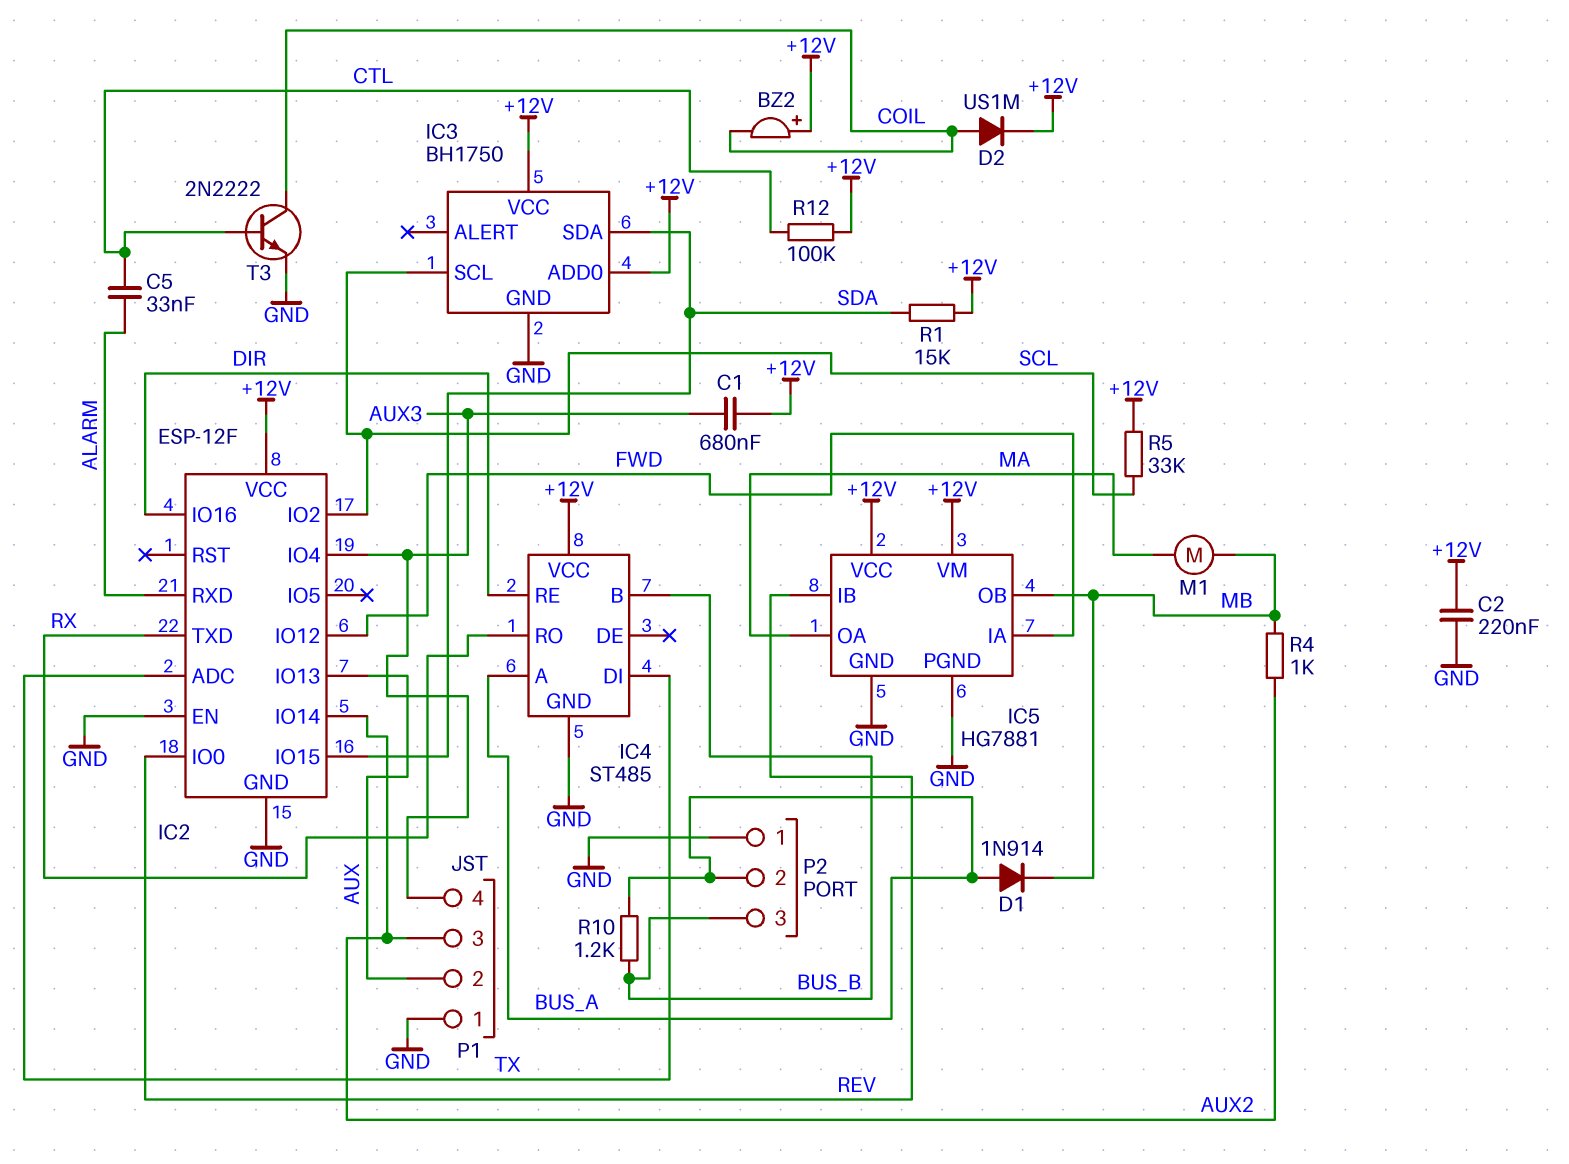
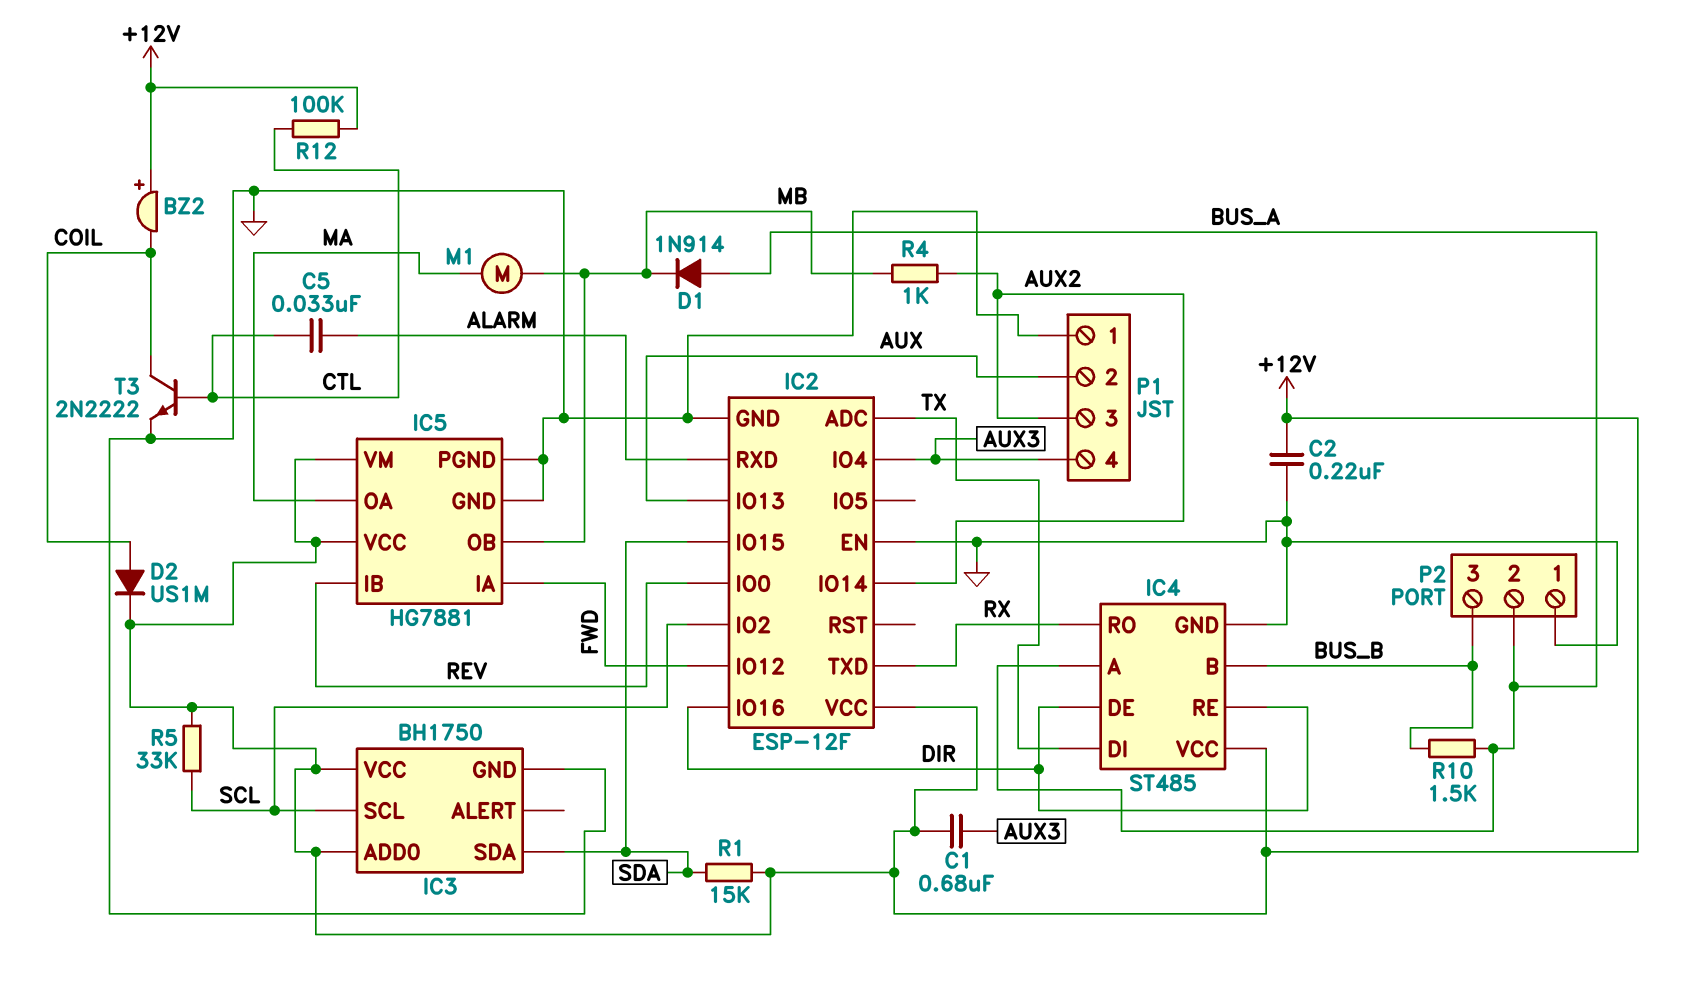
IC4 pin DE: none -> DIR
R10: 1.2k (BUS_A, BUS_B) -> 1.5k (BUS_A, BUS_B)

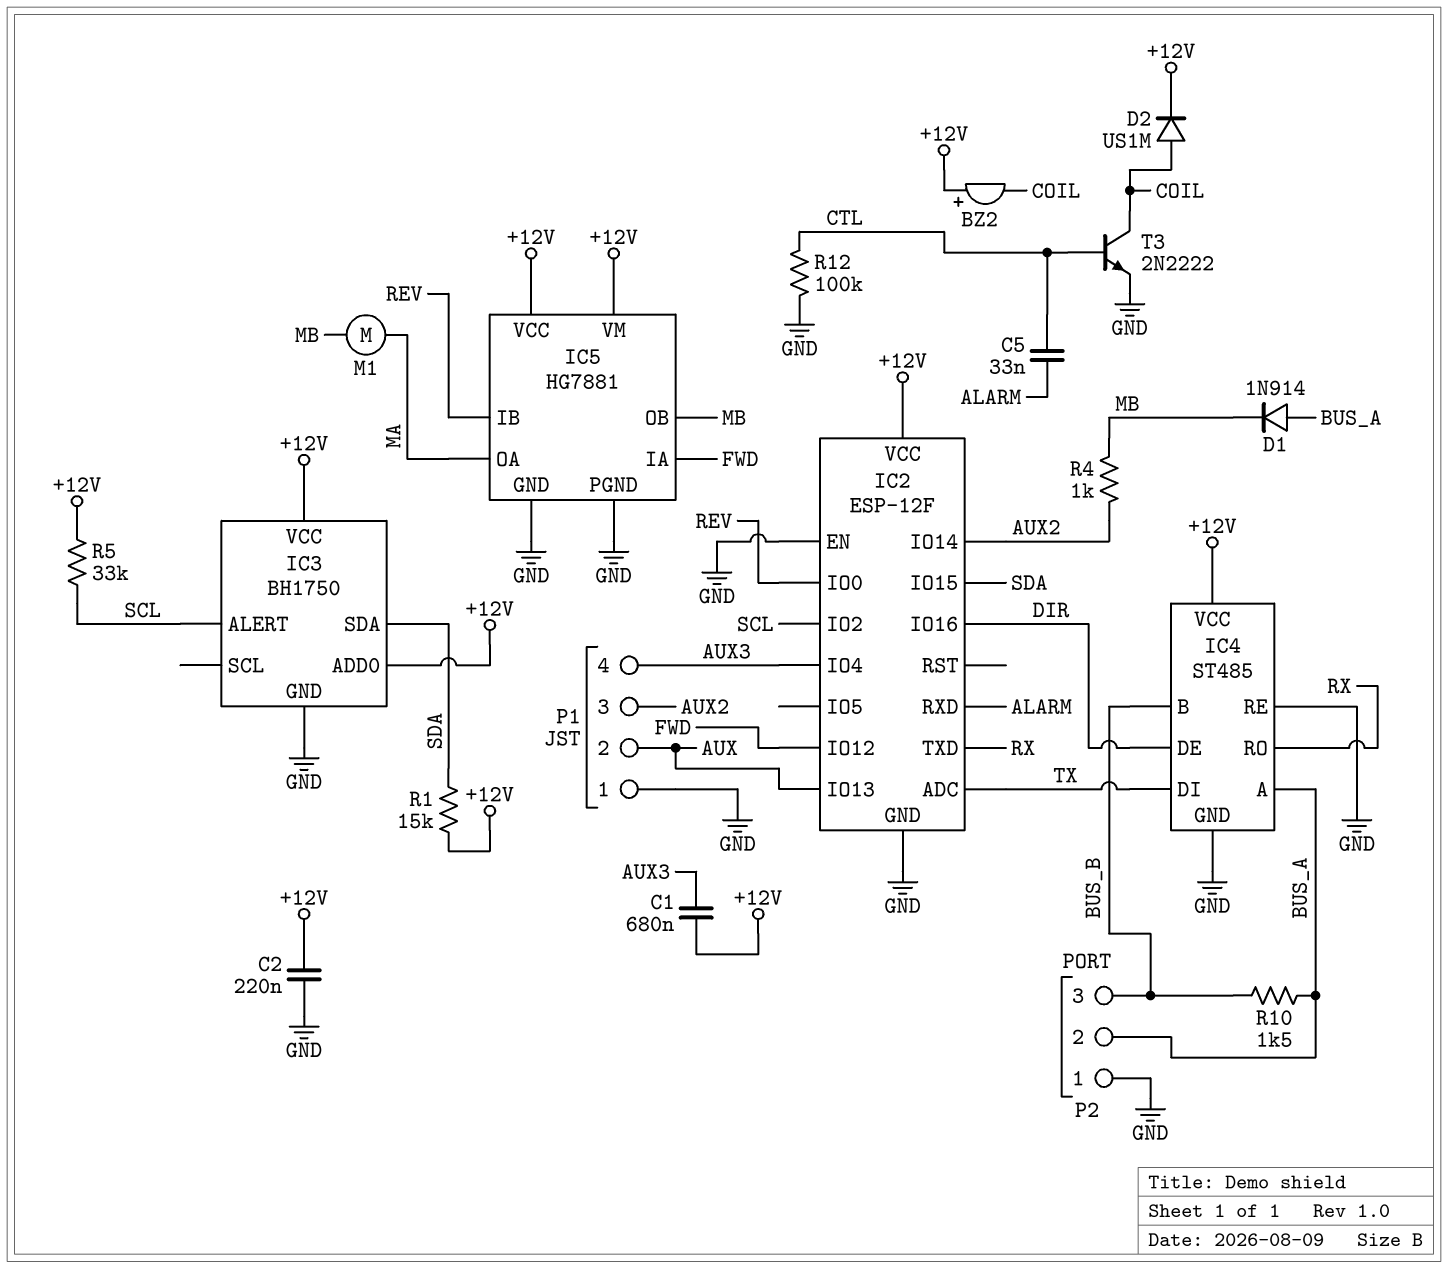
IC3 pin ALERT: none -> SCL
IC3 pin SCL: SCL -> none
IC4 pin RE: DIR -> GND
R12: 100k (+12V, CTL) -> 100k (CTL, GND)

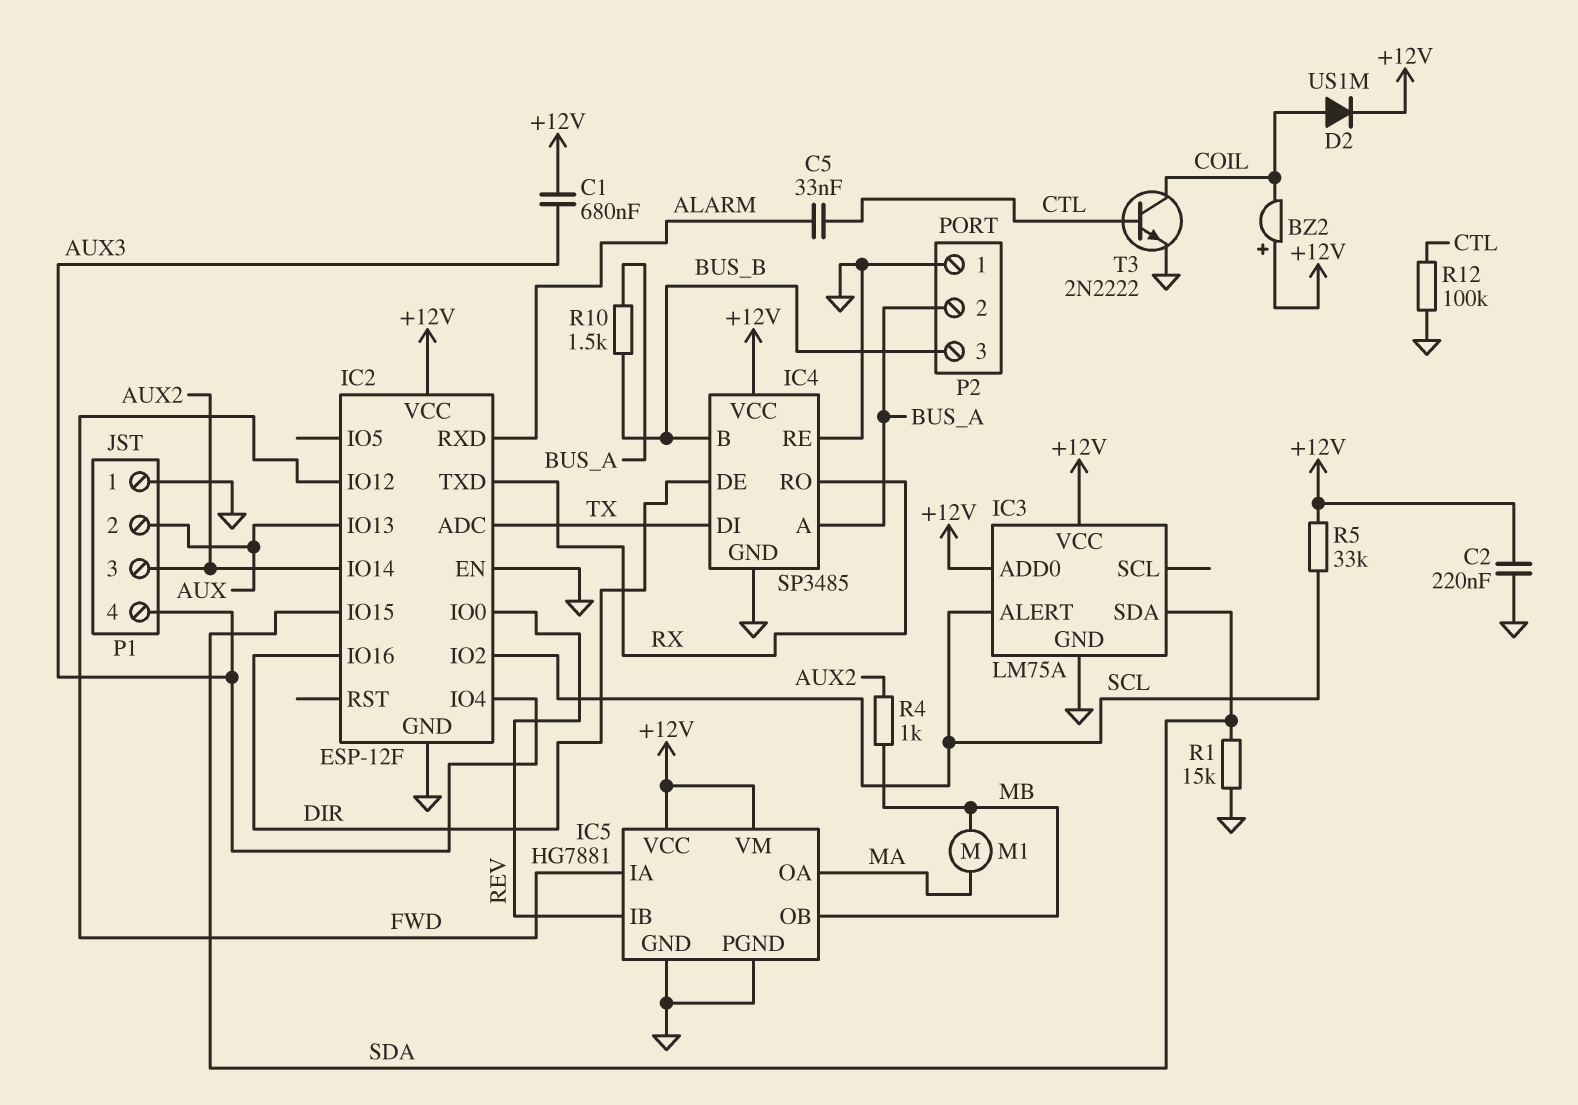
D1: diode 1N914 (A BUS_A, K MB) -> none
IC3: BH1750 -> LM75A
IC4: ST485 -> SP3485
R1: 15k (+12V, SDA) -> 15k (GND, SDA)

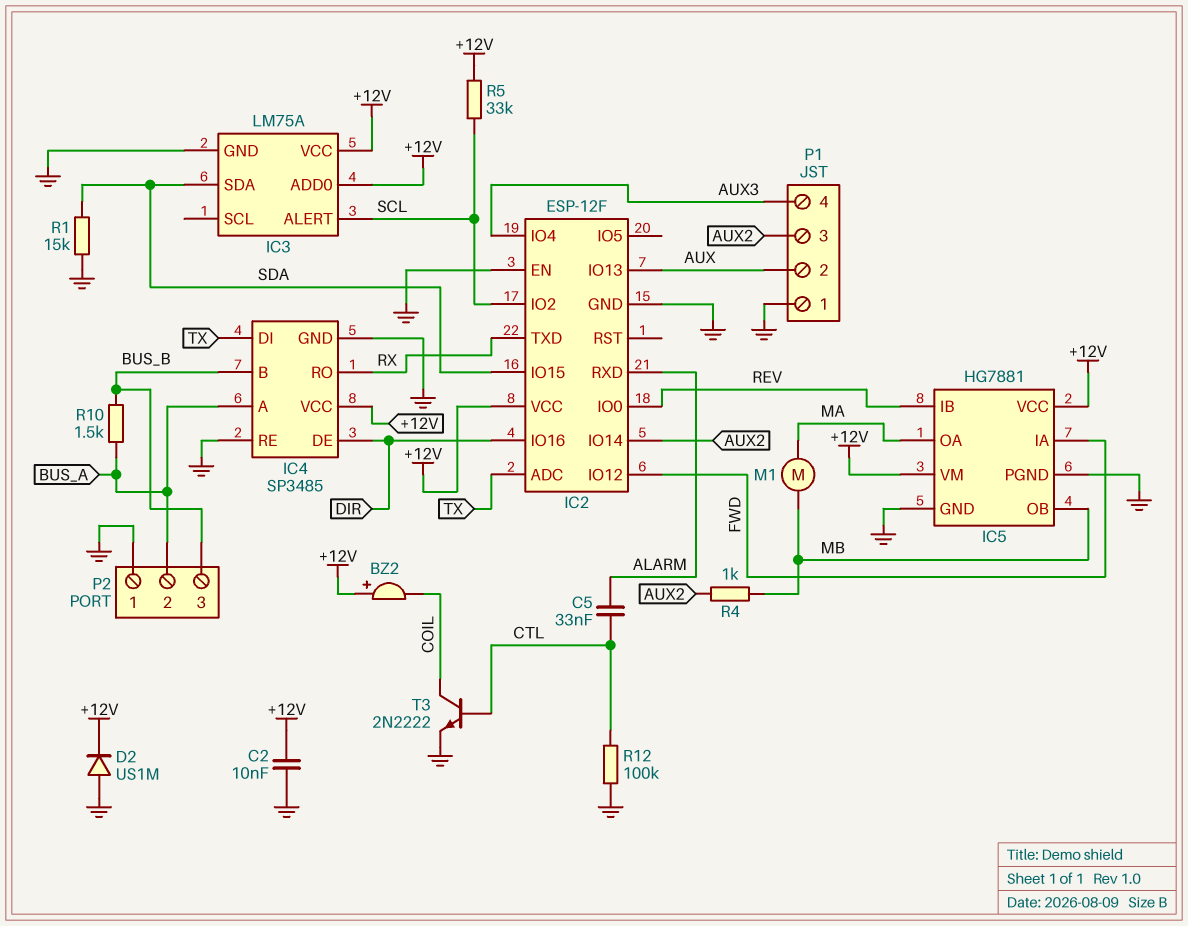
C1: 680nF (+12V, AUX3) -> none
C2: 220nF (+12V, GND) -> 10nF (+12V, GND)
D2: diode US1M (A COIL, K +12V) -> diode US1M (A GND, K +12V)

